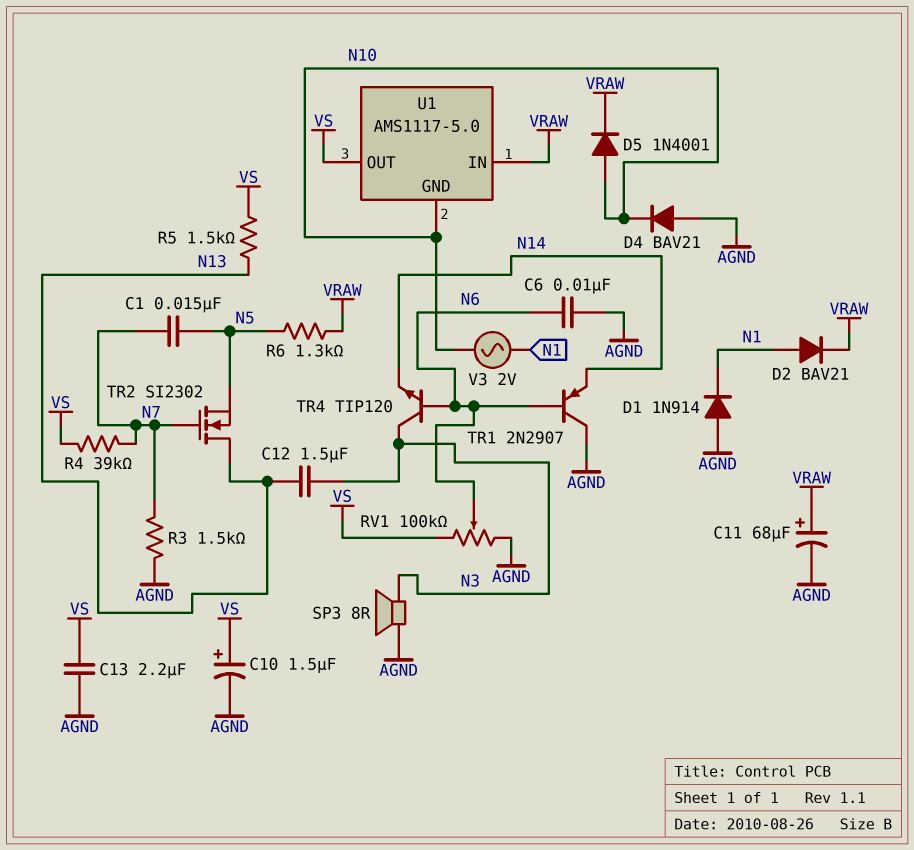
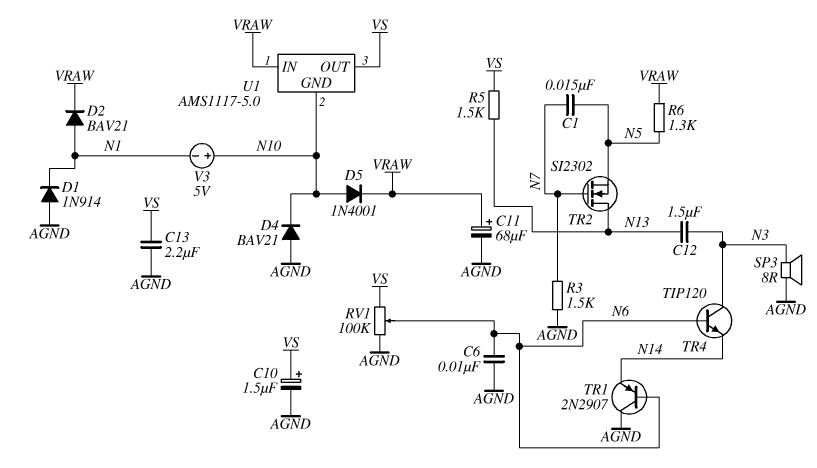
R4: 39k (N7, VS) -> none
V3: AC 2V (N1, N10) -> 5V (plus N10, minus N1)

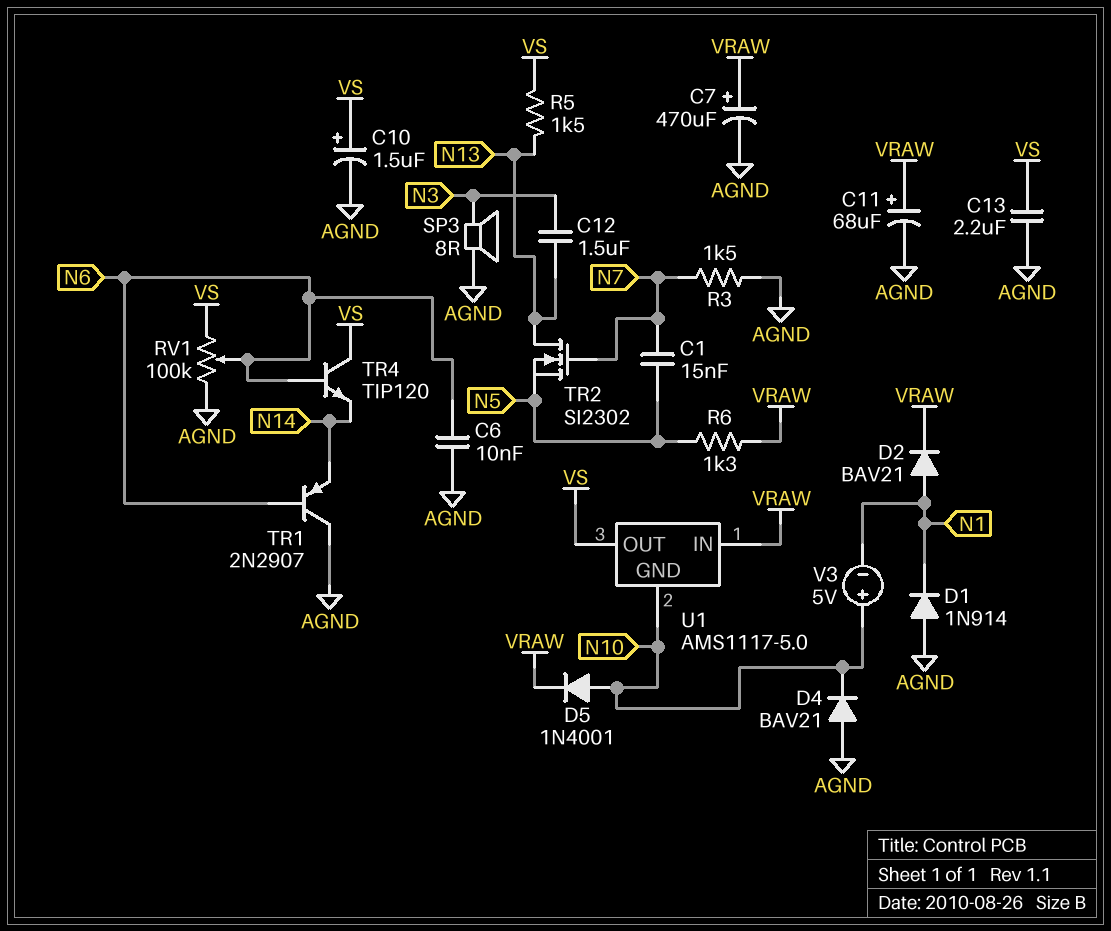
C7: none -> 470uF (plus VRAW, minus AGND)
TR4: NPN TIP120 (B N6, C N3, E N14) -> NPN TIP120 (B N6, C VS, E N14)

